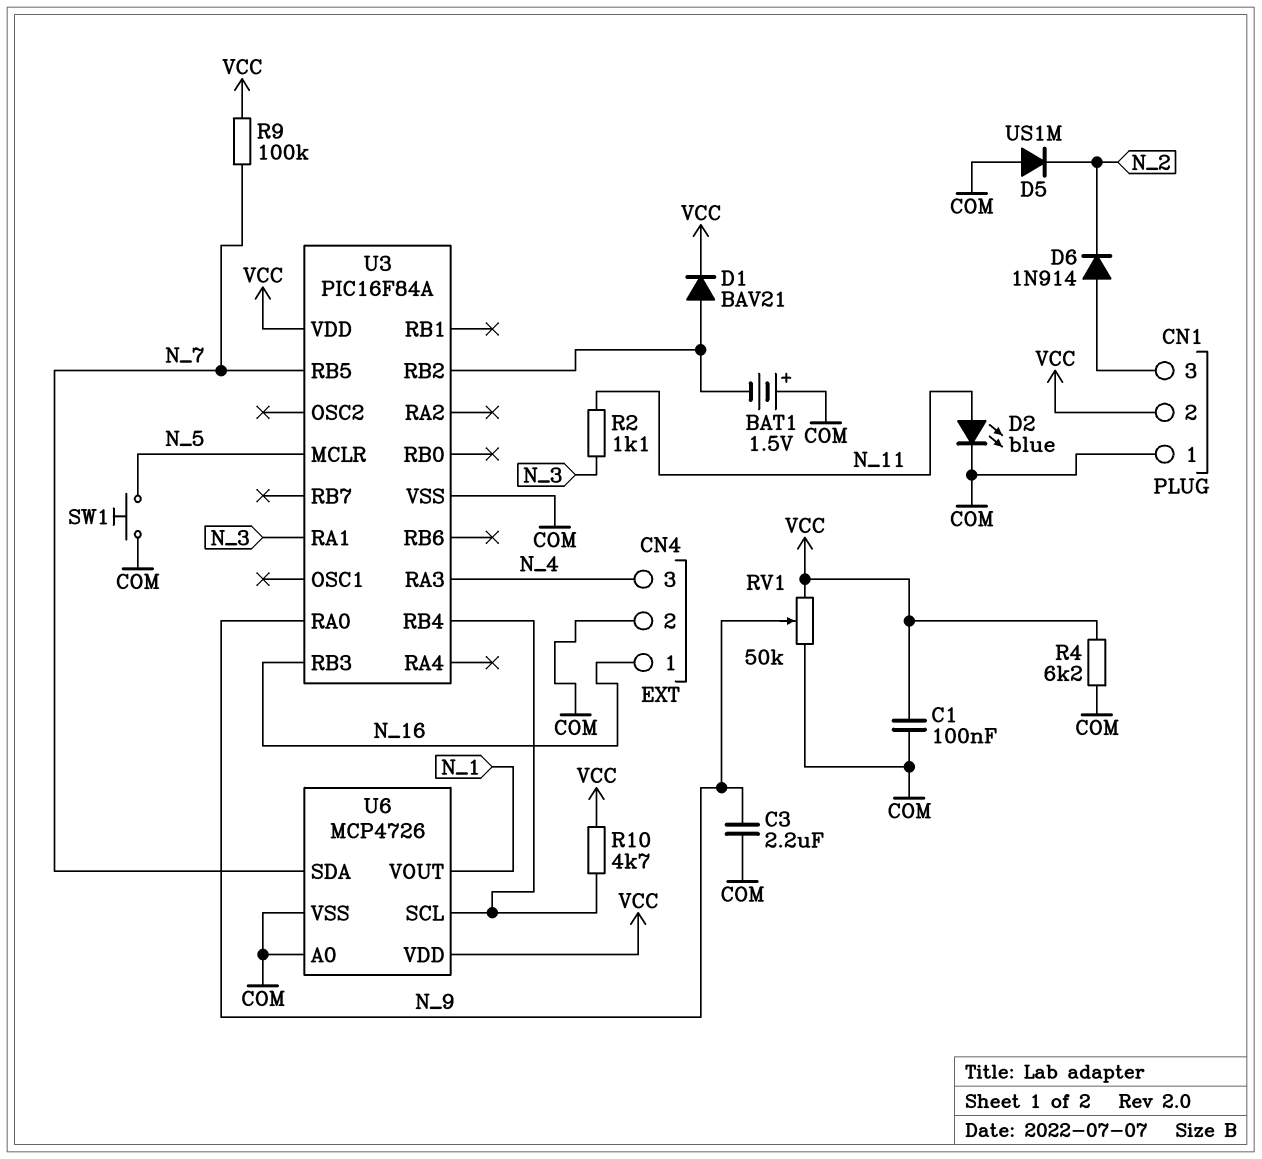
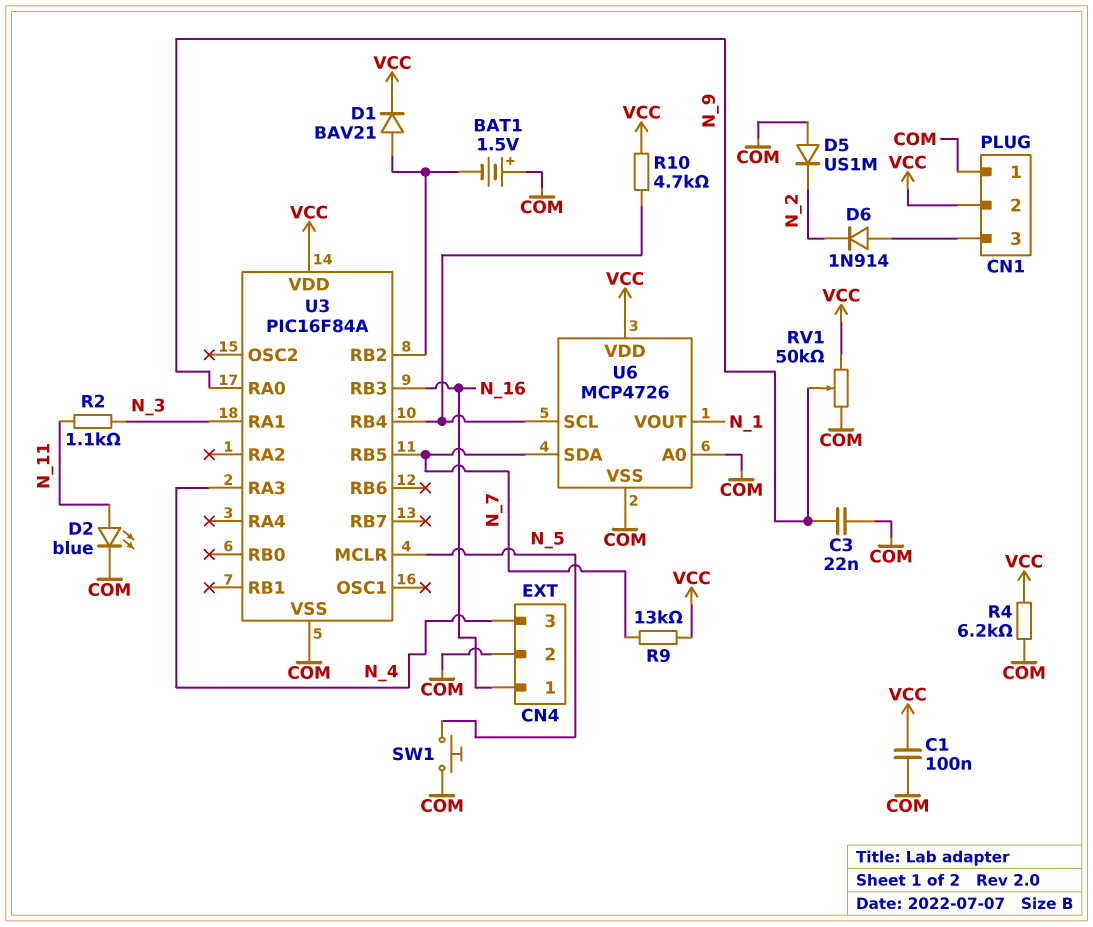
C3: 2.2uF (COM, N_9) -> 22nF (COM, N_9)
R9: 100k (N_7, VCC) -> 13k (N_7, VCC)

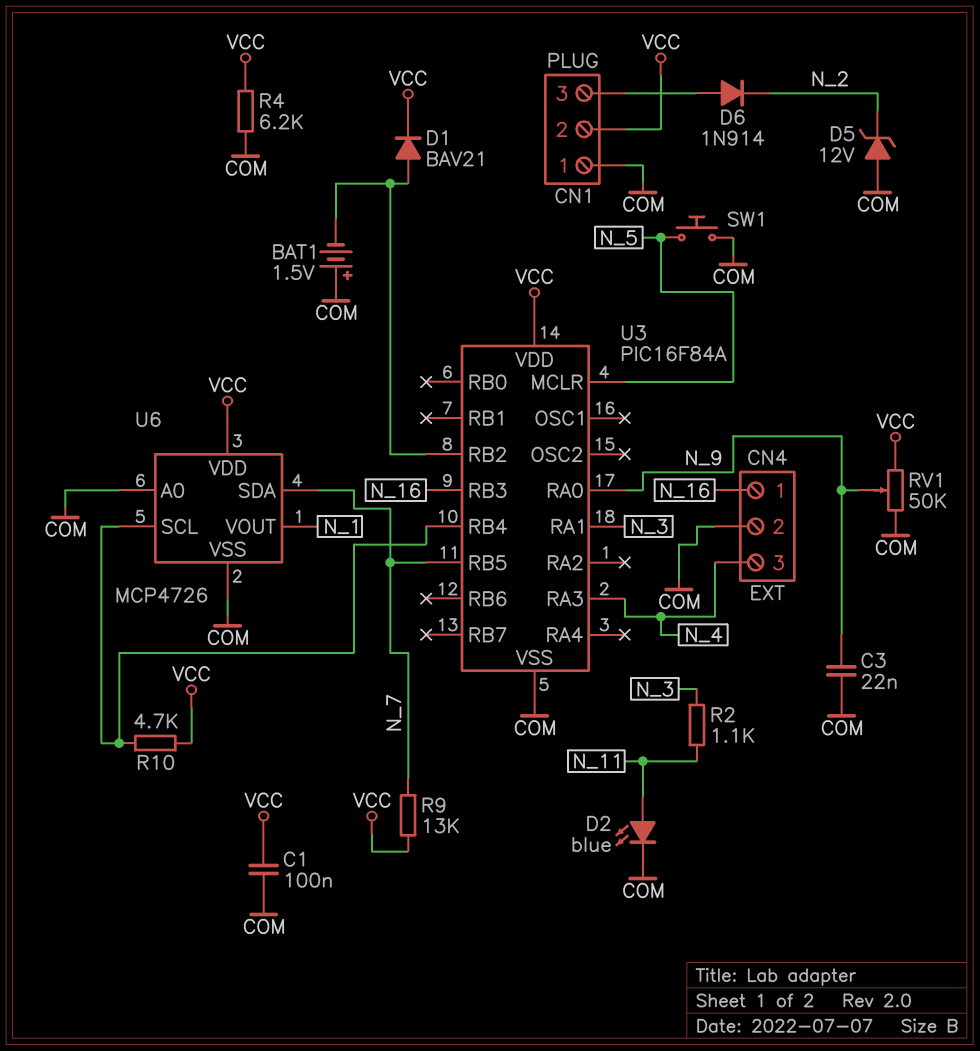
D5: diode US1M (A COM, K N_2) -> zener 12V (A COM, K N_2)

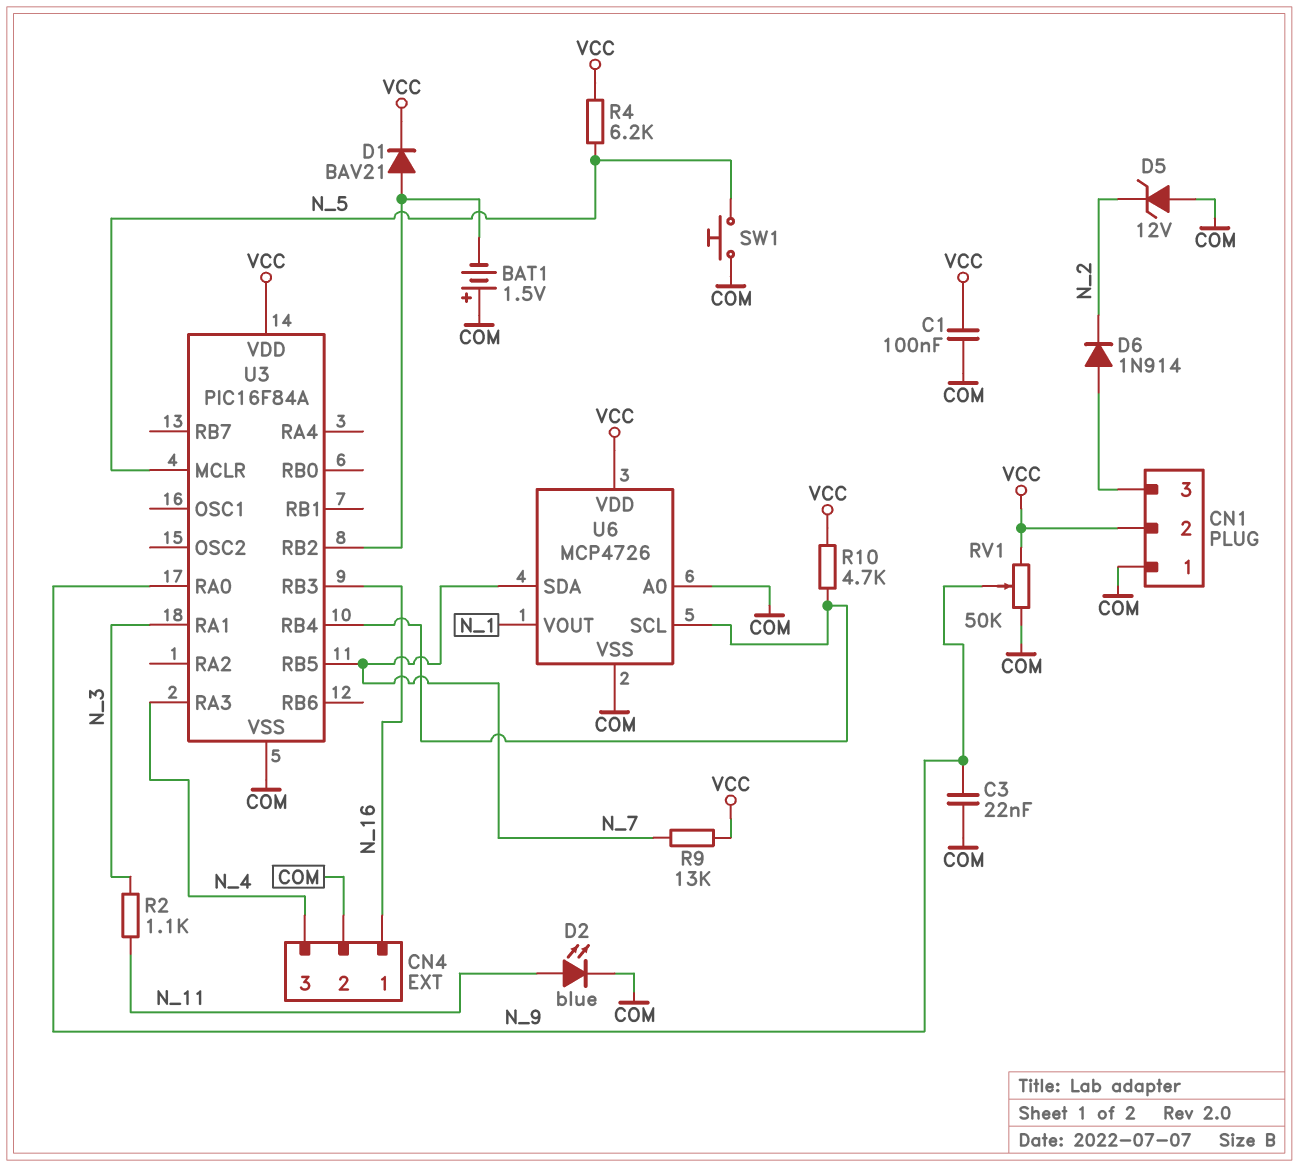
R4: 6.2k (COM, VCC) -> 6.2k (N_5, VCC)

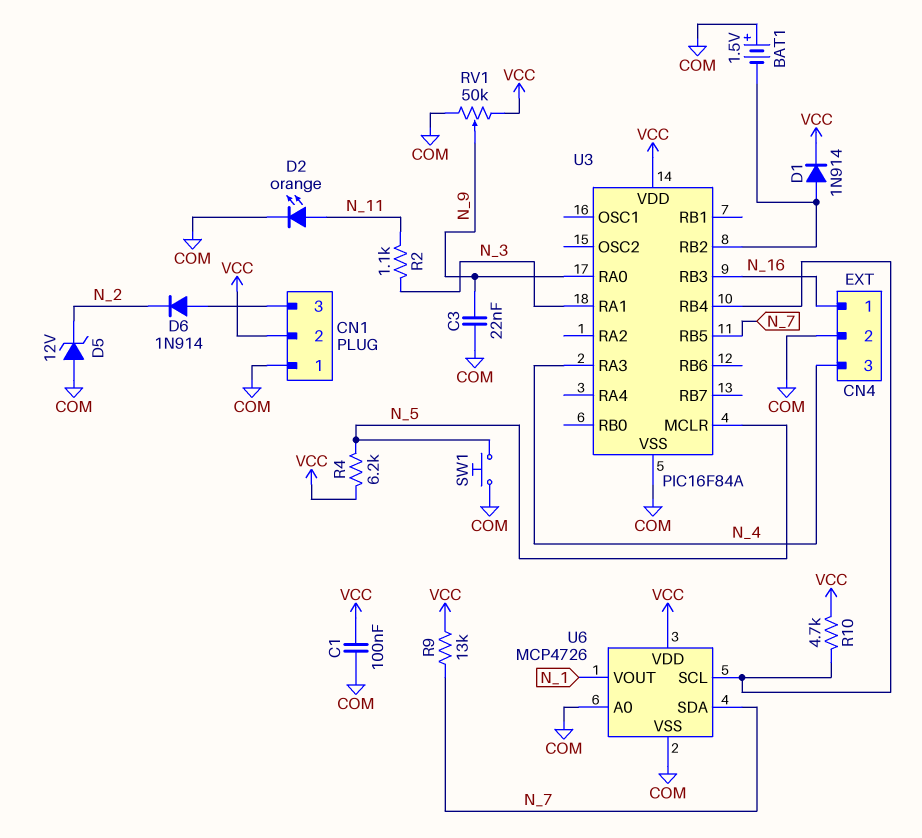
D1: diode BAV21 (A U3/RB2, K VCC) -> diode 1N914 (A U3/RB2, K VCC)
D2: LED blue (A N_11, K COM) -> LED orange (A N_11, K COM)

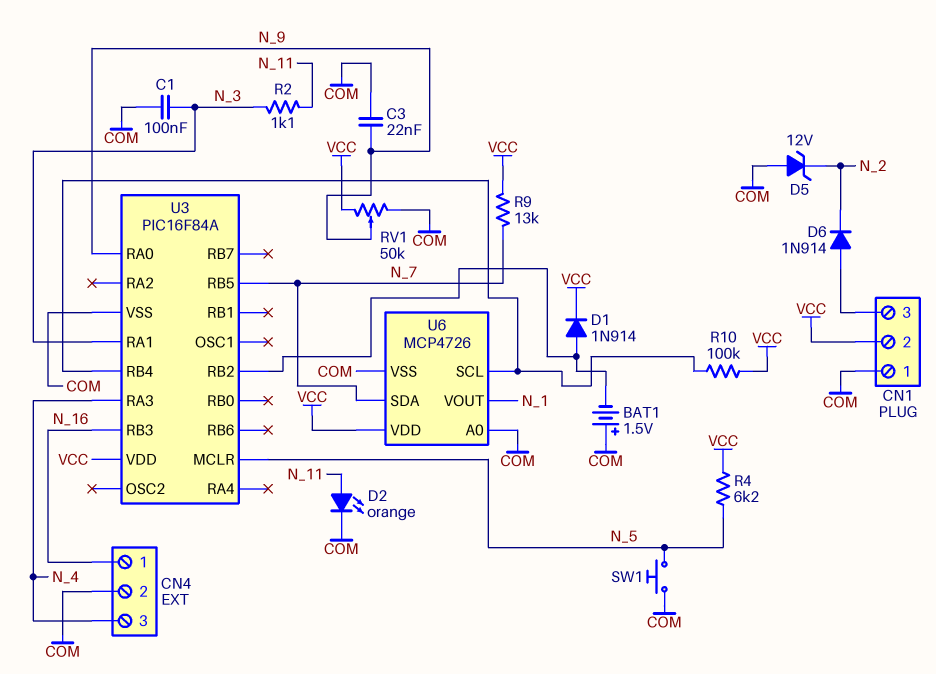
C1: 100nF (COM, VCC) -> 100nF (COM, N_3)
R10: 4.7k (U3/RB4, VCC) -> 100k (U3/RB4, VCC)

